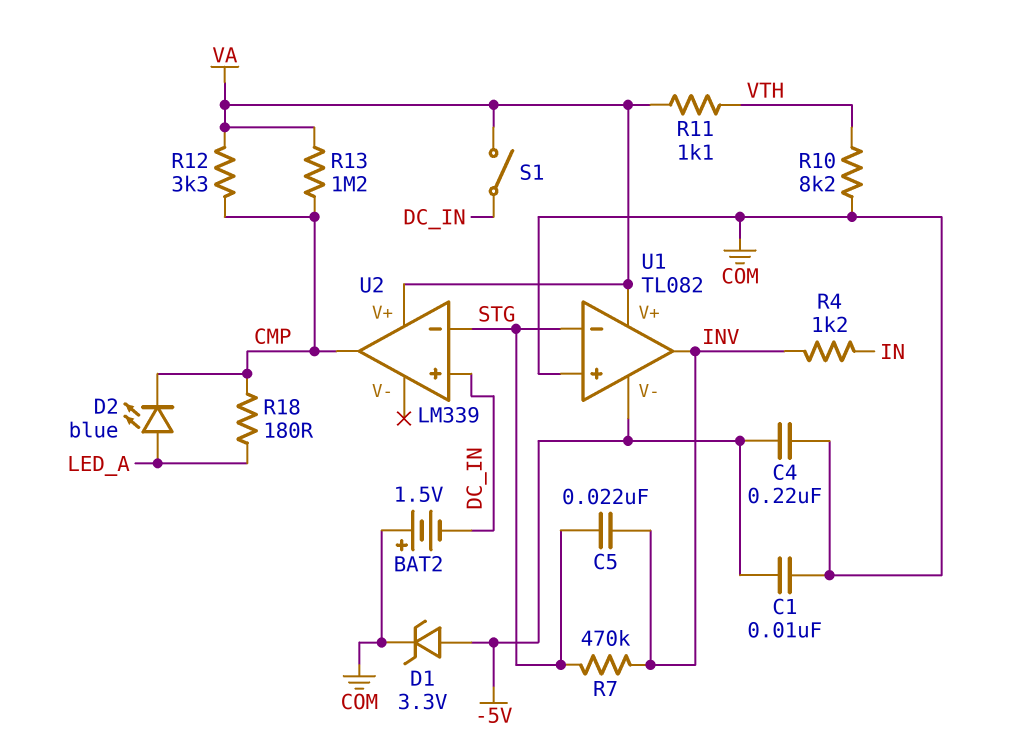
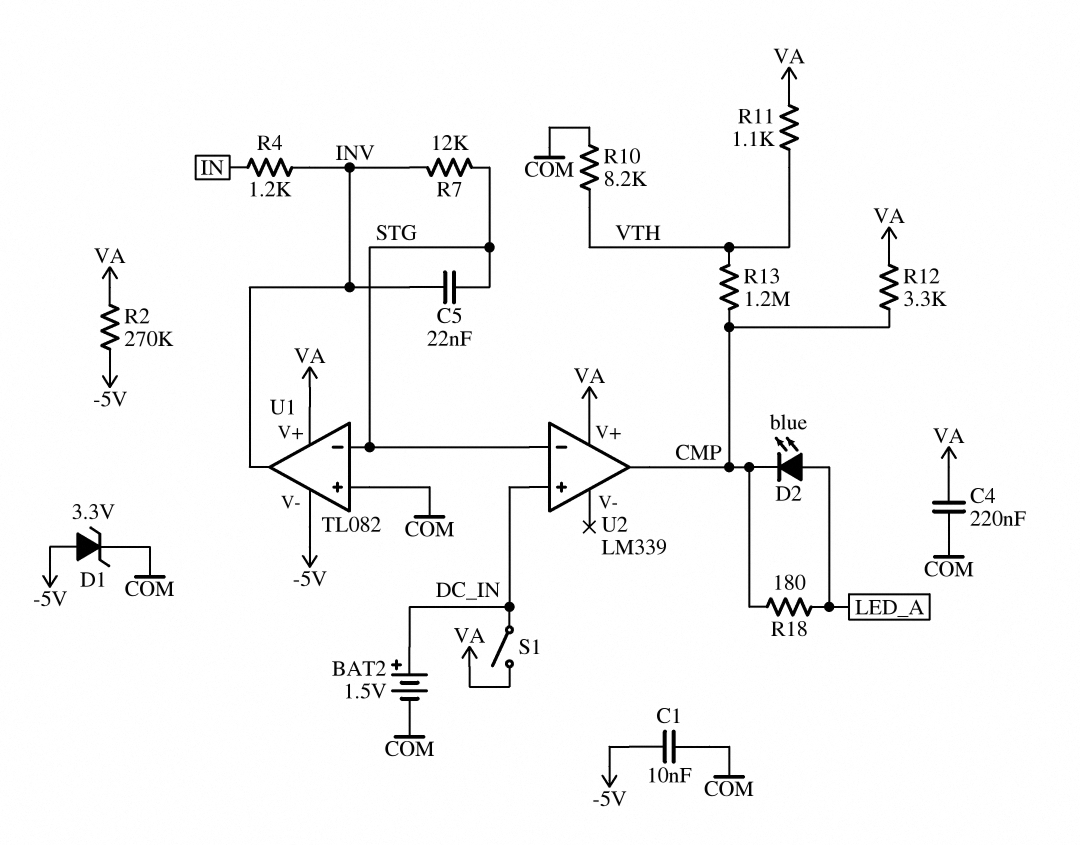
BAT2: 1.5V (plus COM, minus DC_IN) -> 1.5V (plus DC_IN, minus COM)
C4: 220nF (-5V, COM) -> 220nF (COM, VA)
R2: none -> 270k (-5V, VA)
R7: 470k (INV, STG) -> 12k (INV, STG)
R13: 1.2M (CMP, VA) -> 1.2M (CMP, VTH)

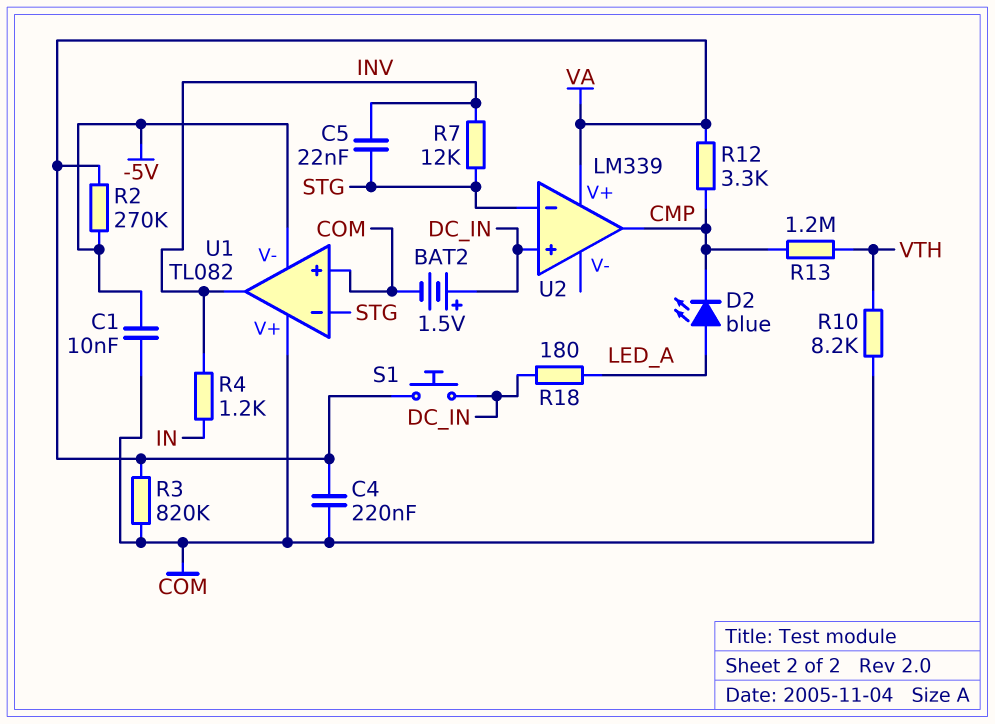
D1: zener 3.3V (A -5V, K COM) -> none
R3: none -> 820k (COM, VA)
R11: 1.1k (VA, VTH) -> none
R18: 180 (CMP, LED_A) -> 180 (DC_IN, LED_A)
S1: switch (DC_IN, VA) -> button (DC_IN, VA)
U1 pin V+: VA -> COM

